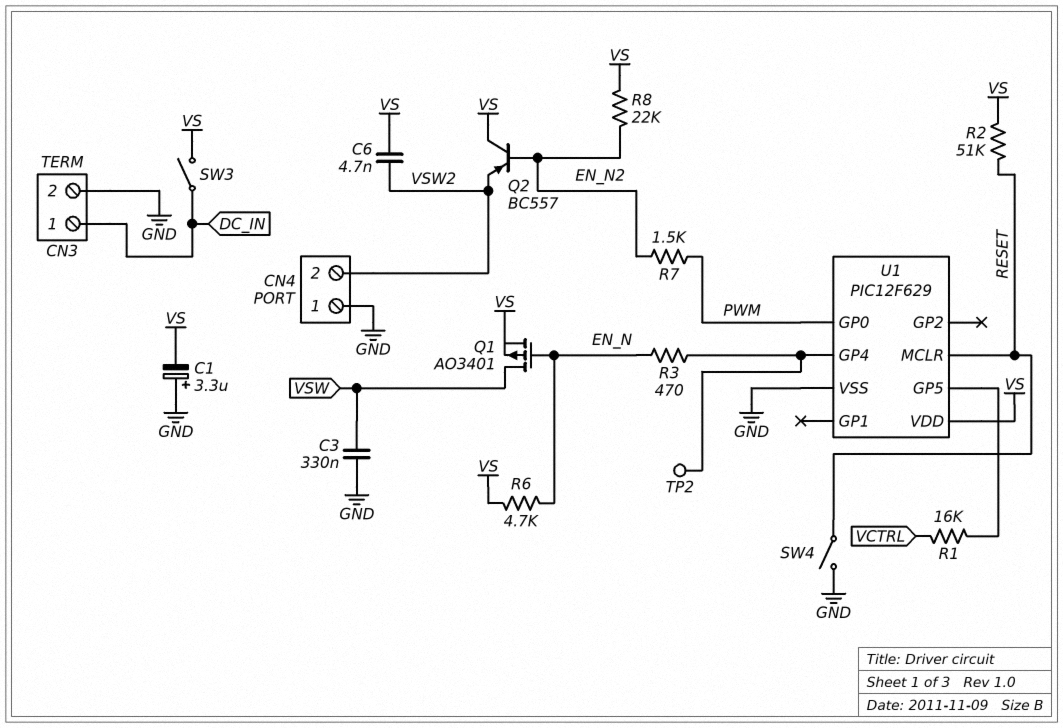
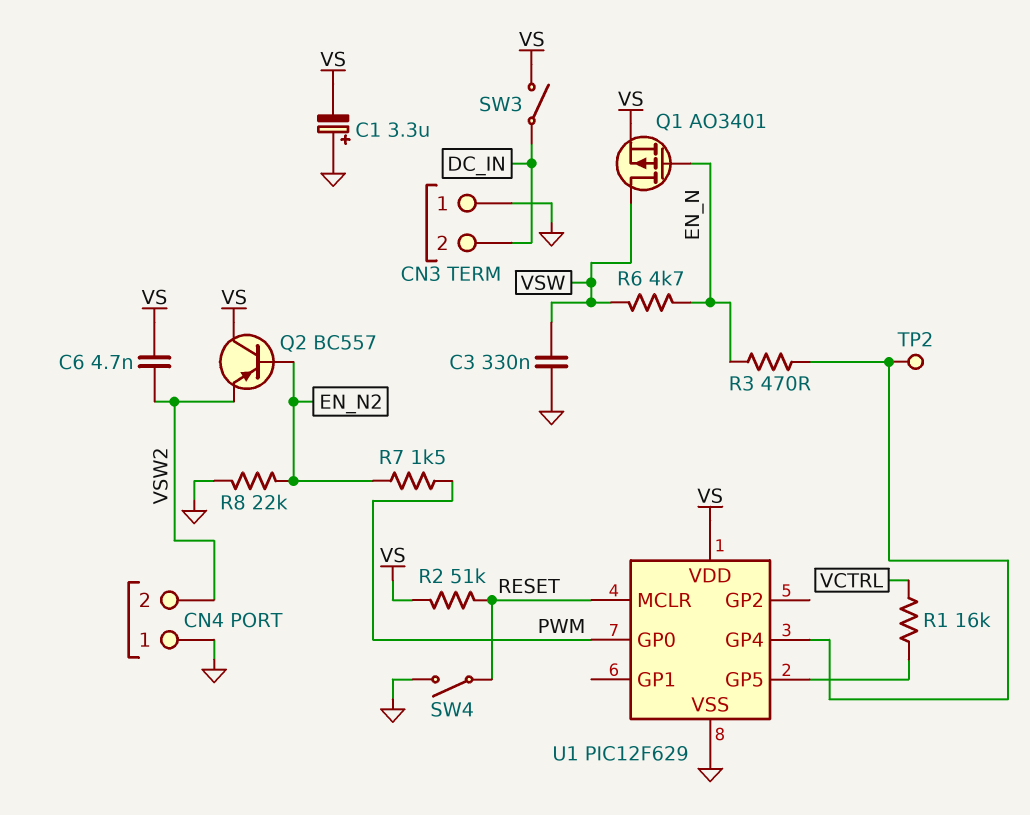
CN3 pin 1: DC_IN -> GND
CN3 pin 2: GND -> DC_IN
R6: 4.7k (EN_N, VS) -> 4.7k (EN_N, VSW)
R8: 22k (EN_N2, VS) -> 22k (EN_N2, GND)

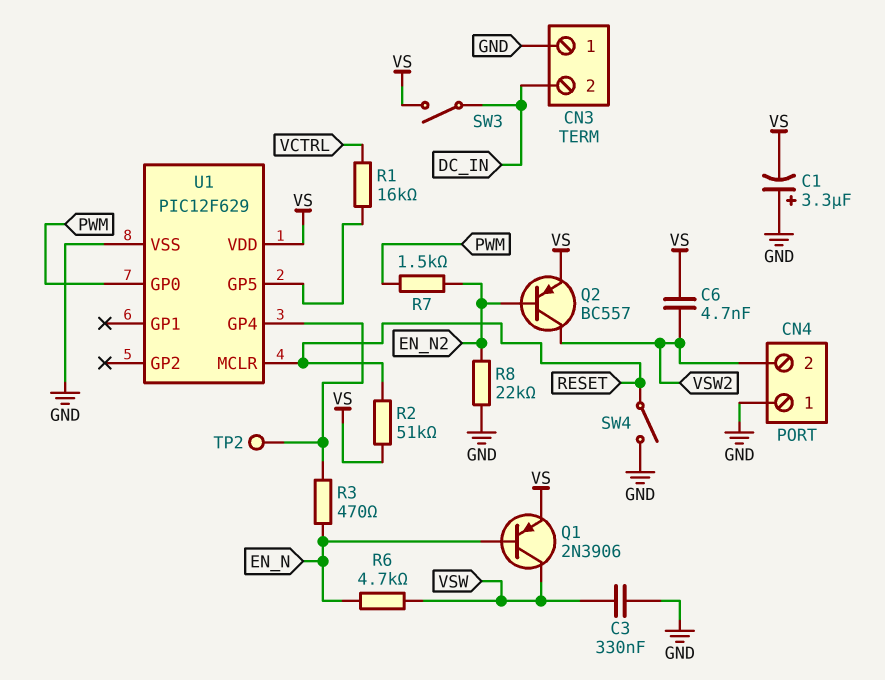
Q1: PMOS AO3401 (G EN_N, D VSW, S VS) -> PNP 2N3906 (B EN_N, C VSW, E VS)
Q2: PNP BC557 (B EN_N2, C VS, E VSW2) -> PNP BC557 (B EN_N2, C VSW2, E VS)

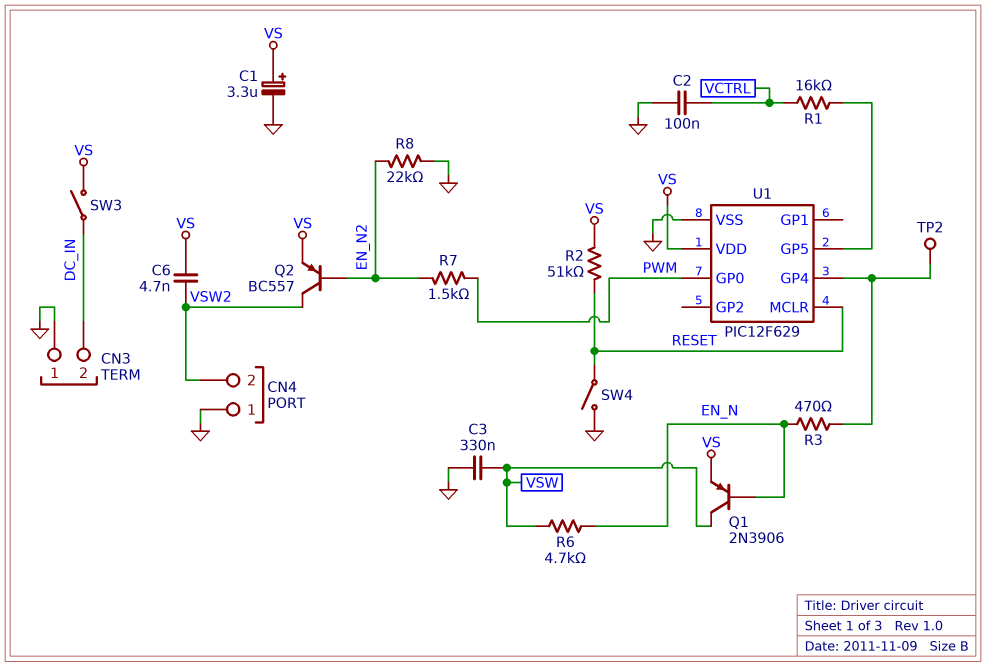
C1: 3.3uF (plus GND, minus VS) -> 3.3uF (plus VS, minus GND)
C2: none -> 100nF (GND, VCTRL)

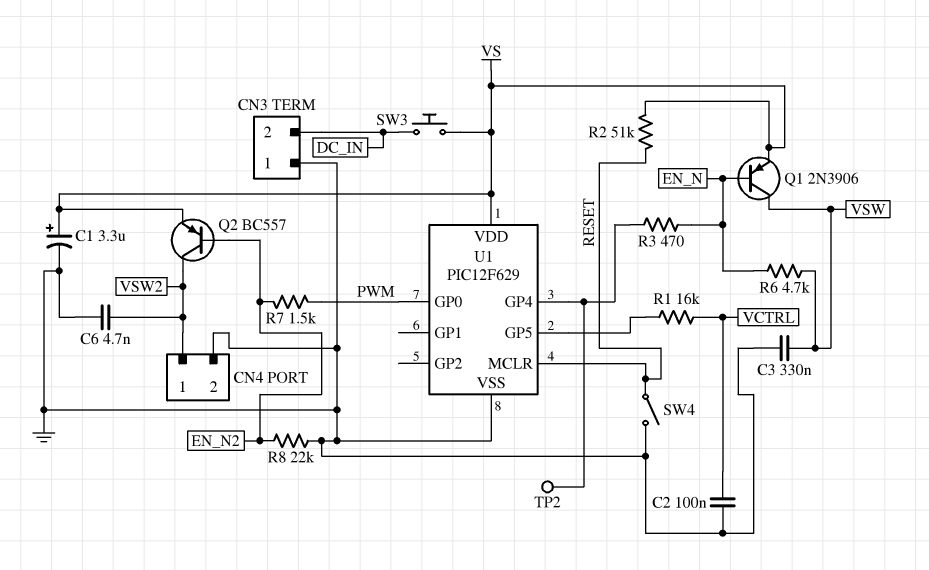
C6: 4.7nF (VS, VSW2) -> 4.7nF (GND, VSW2)
CN4 pin 1: GND -> VSW2
CN4 pin 2: VSW2 -> GND
SW3: switch (DC_IN, VS) -> button (DC_IN, VS)

